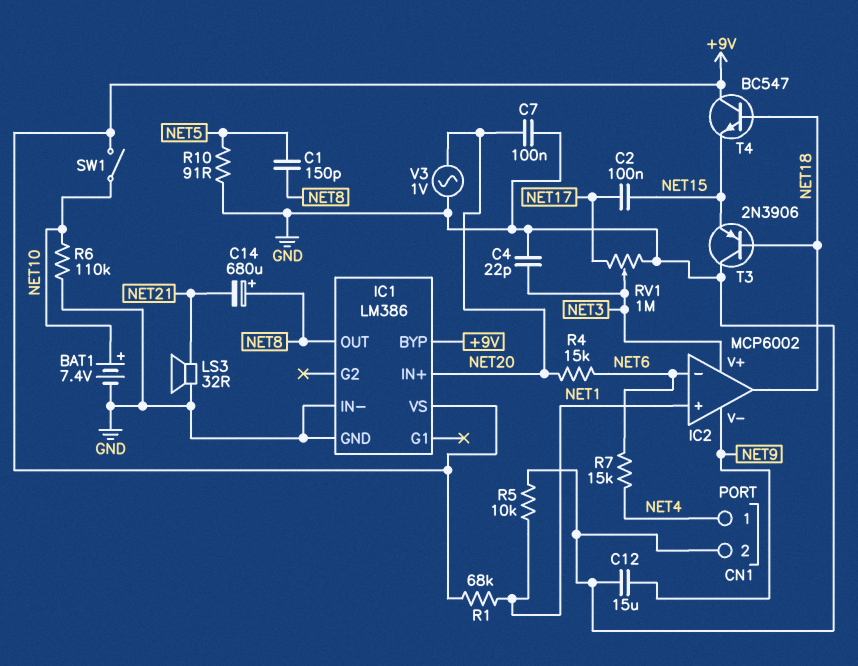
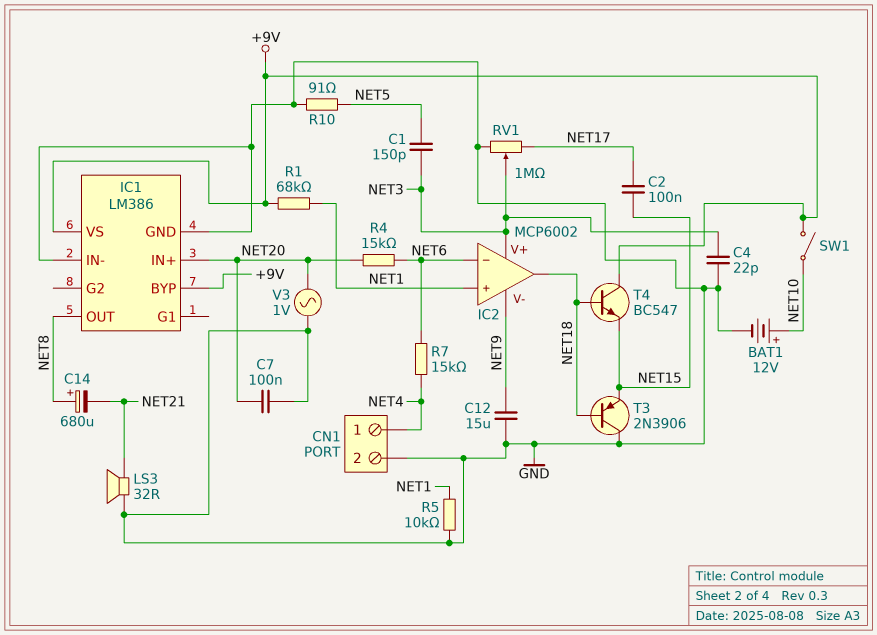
BAT1: 7.4V (plus NET10, minus GND) -> 12V (plus NET10, minus GND)
C1: 150pF (NET5, NET8) -> 150pF (NET3, NET5)
R6: 110k (GND, NET10) -> none

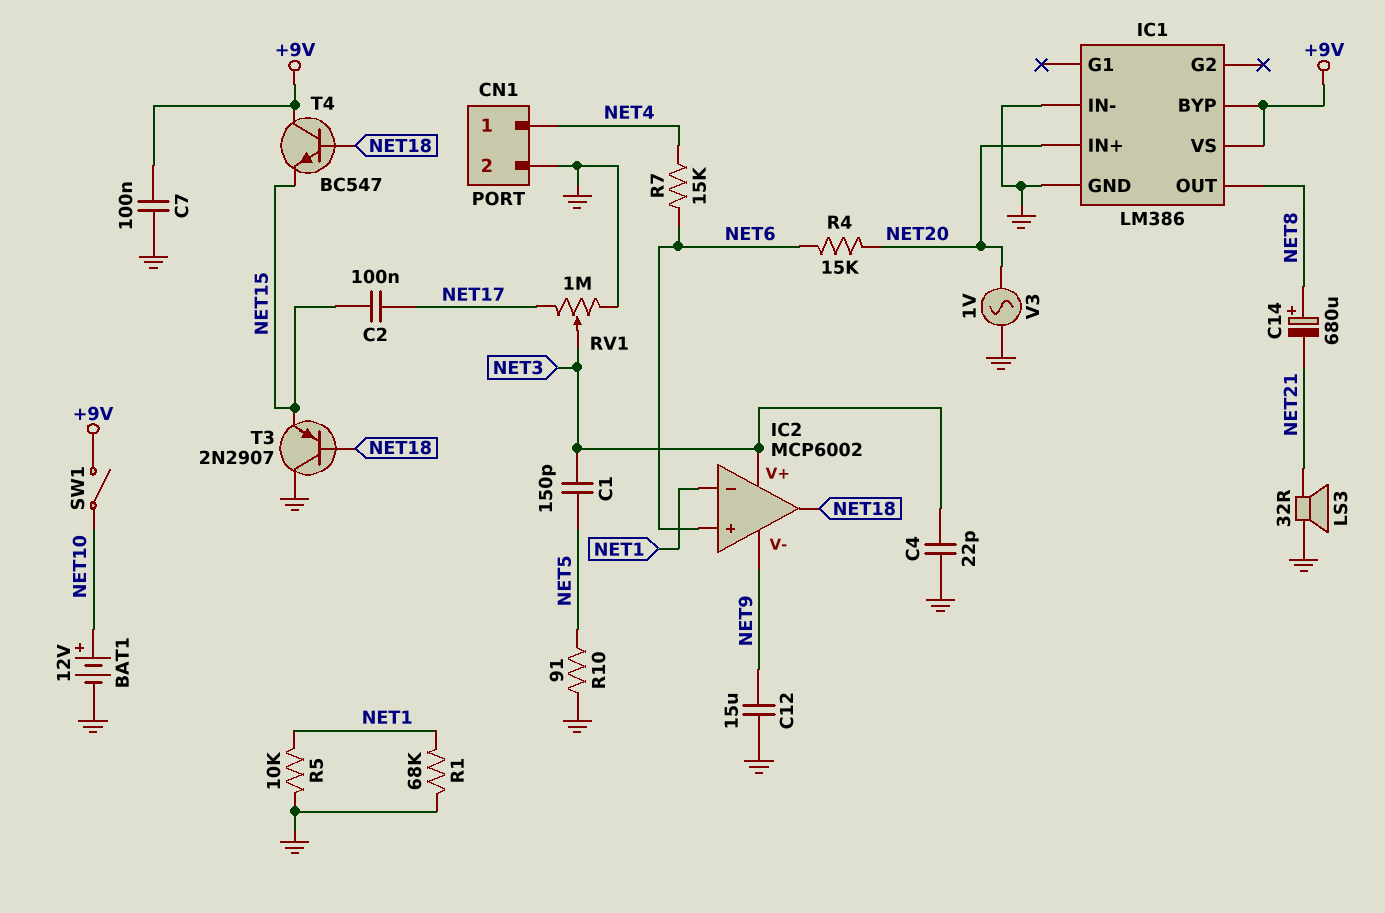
C7: 100nF (GND, NET20) -> 100nF (+9V, GND)
IC2 pin in+: NET1 -> NET6
IC2 pin in-: NET6 -> NET1
R1: 68k (+9V, NET1) -> 68k (GND, NET1)
T3: PNP 2N3906 (B NET18, C GND, E NET15) -> PNP 2N2907 (B NET18, C GND, E NET15)

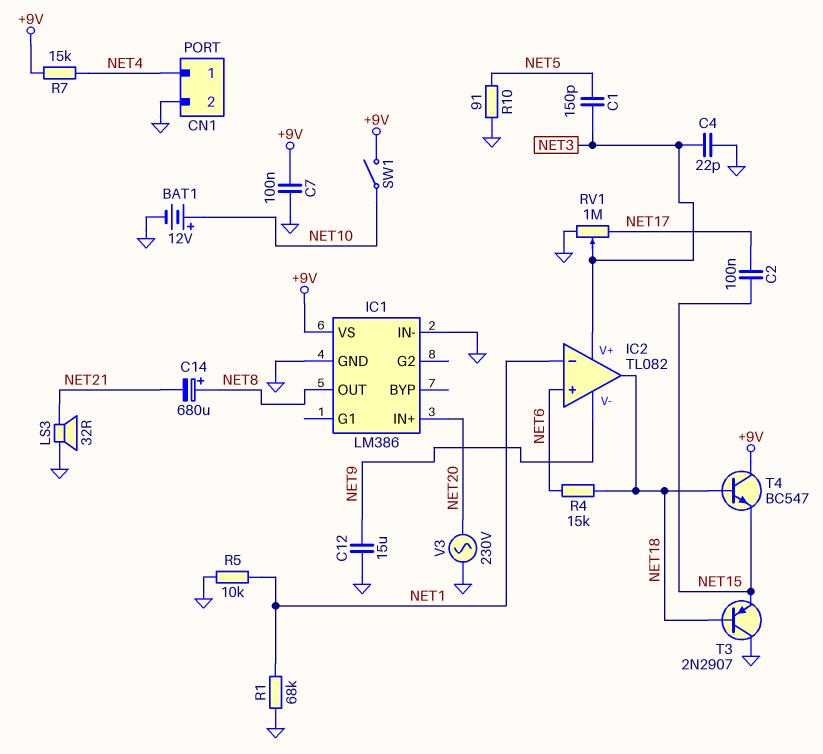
IC1 pin BYP: +9V -> none
IC2: MCP6002 -> TL082
R4: 15k (NET6, NET20) -> 15k (NET6, NET18)
R7: 15k (NET4, NET6) -> 15k (+9V, NET4)
V3: AC 1V (GND, NET20) -> AC 230V (GND, NET20)

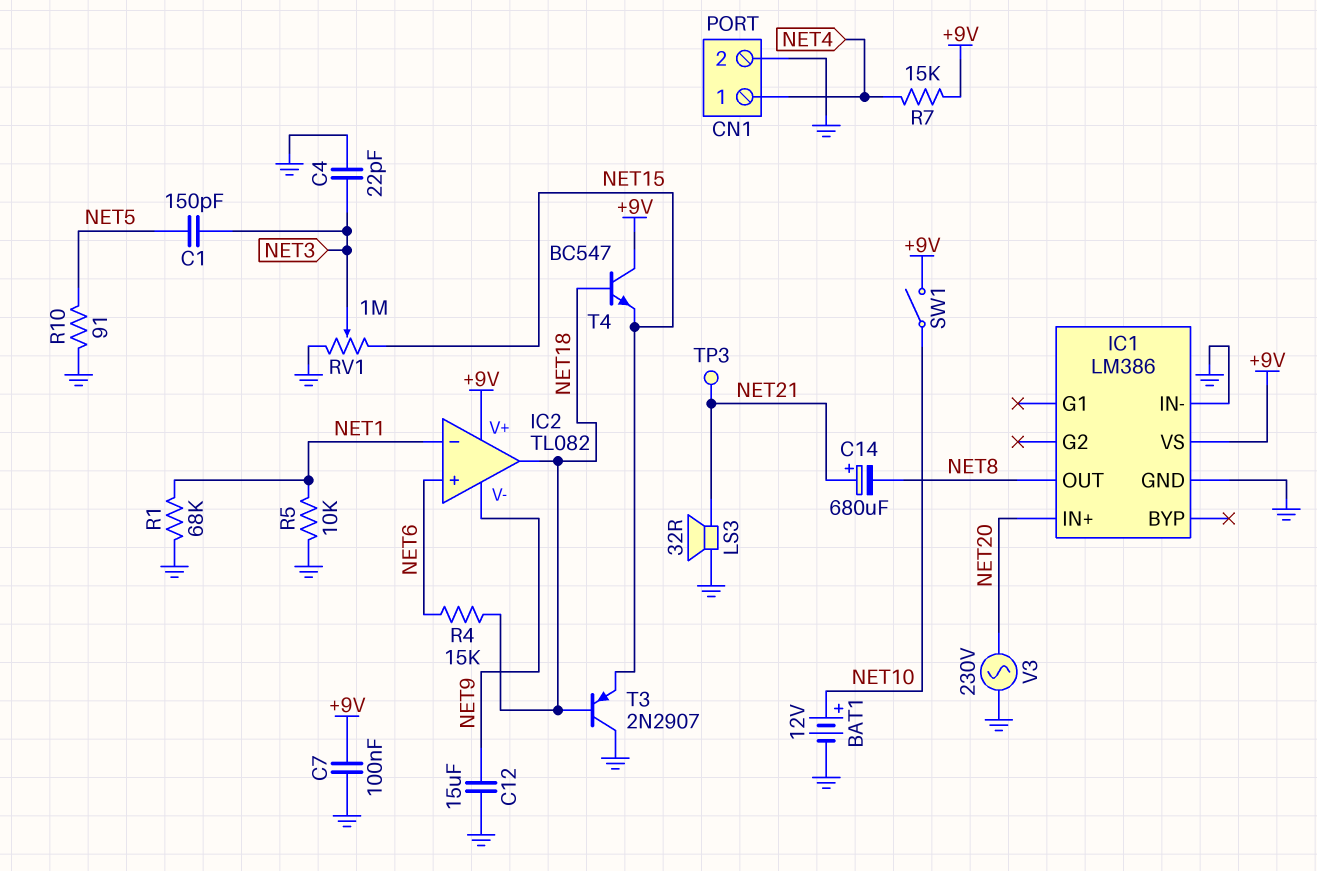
C2: 100nF (NET15, NET17) -> none
C14: 680uF (plus NET8, minus NET21) -> 680uF (plus NET21, minus NET8)
IC2 pin V+: NET3 -> +9V
RV1: 1M (GND, NET17, wiper NET3) -> 1M (GND, NET15, wiper NET3)
TP3: none -> test point (NET21)

